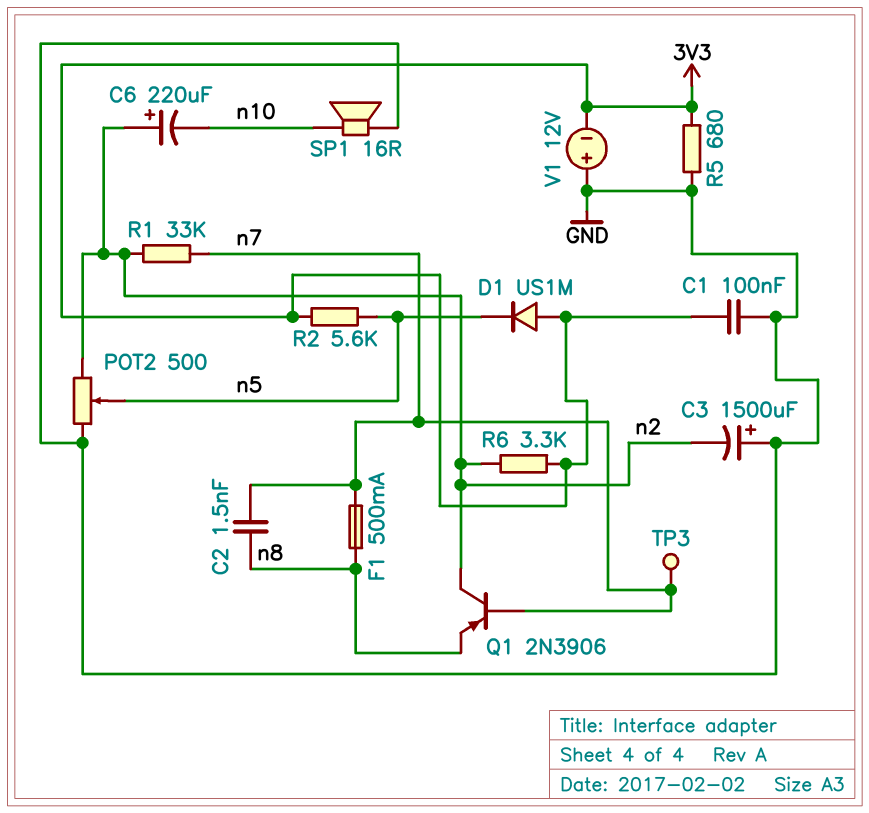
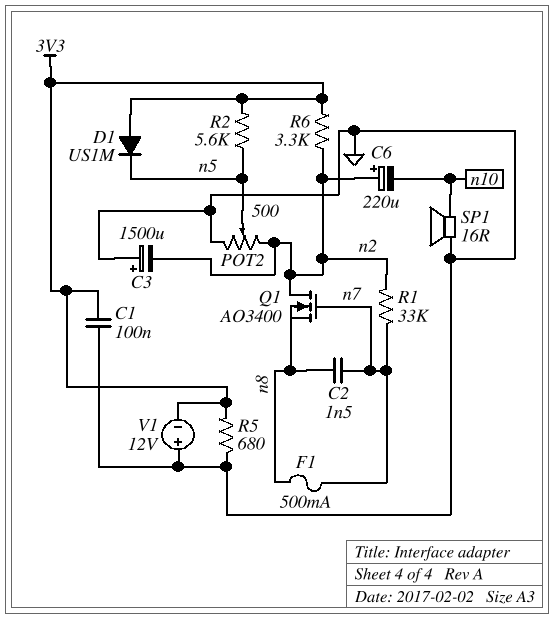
Q1: PNP 2N3906 (B n7, C n2, E n8) -> NMOS AO3400 (G n7, D n2, S n8)
TP3: test point (n7) -> none

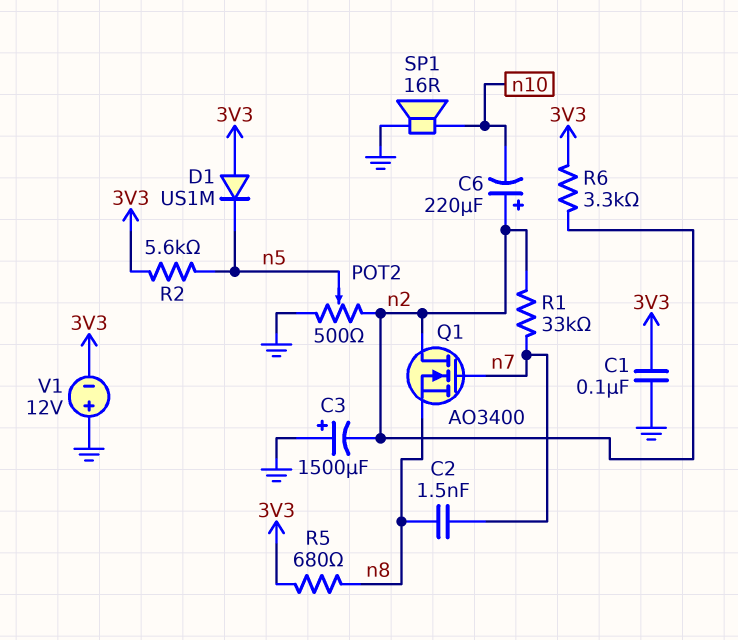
F1: 500mA (n7, n8) -> none
R5: 680 (3V3, GND) -> 680 (3V3, n8)

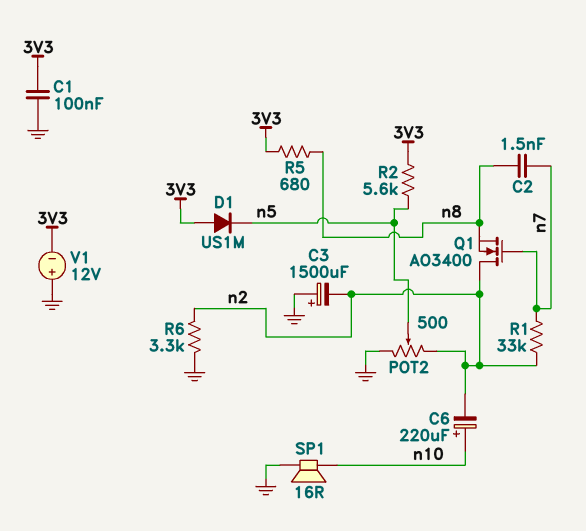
C6: 220uF (plus n2, minus n10) -> 220uF (plus n10, minus n2)
R6: 3.3k (3V3, n2) -> 3.3k (GND, n2)

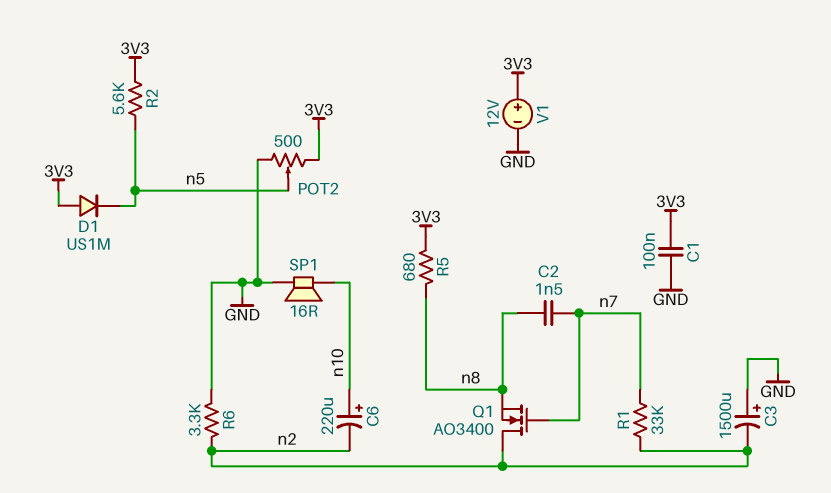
POT2: 500 (GND, n2, wiper n5) -> 500 (3V3, GND, wiper n5)
V1: 12V (plus GND, minus 3V3) -> 12V (plus 3V3, minus GND)

